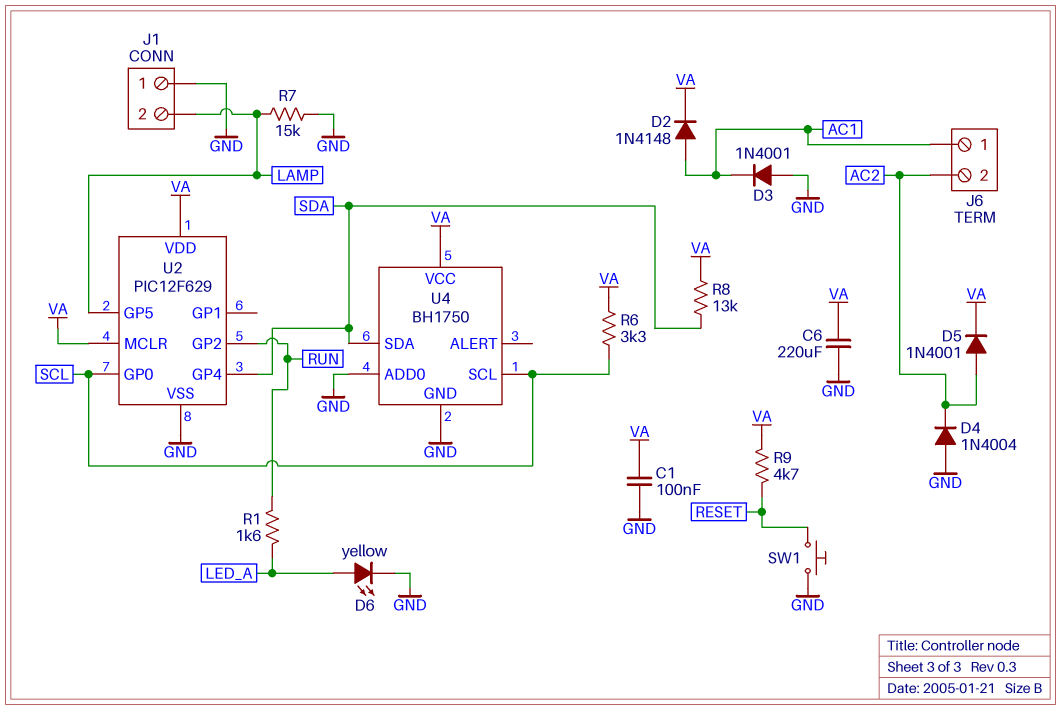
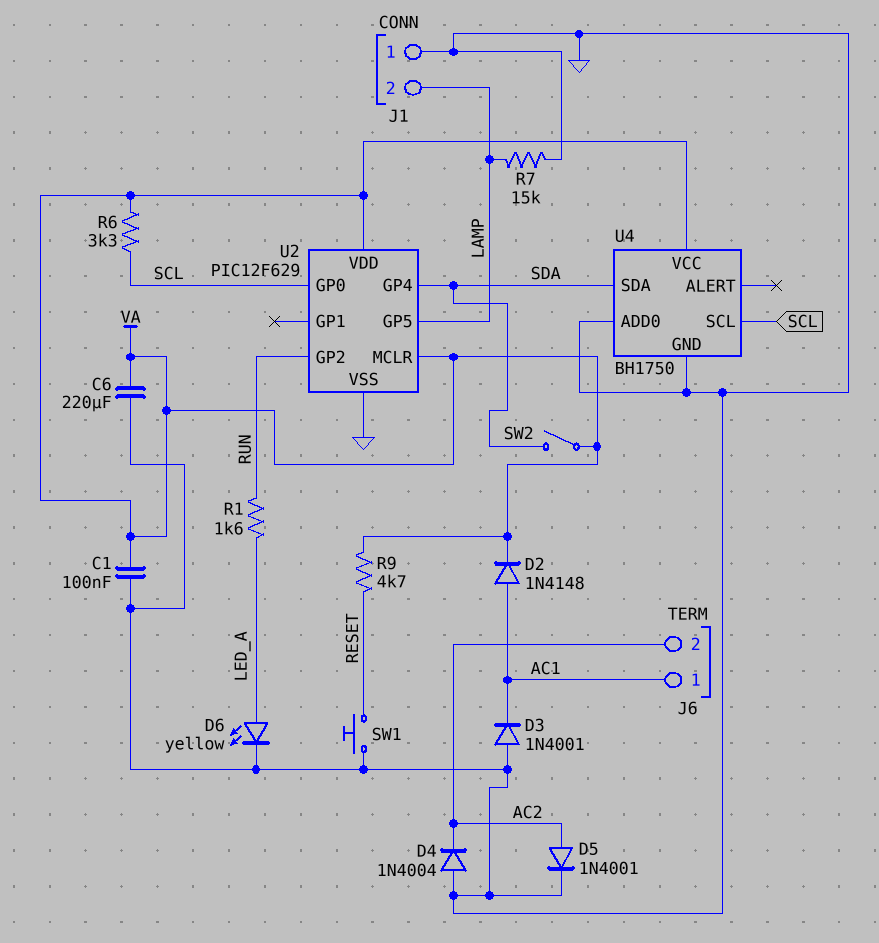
D5: diode 1N4001 (A AC2, K VA) -> diode 1N4001 (A AC2, K GND)
R8: 13k (SDA, VA) -> none
SW2: none -> switch (SDA, VA)

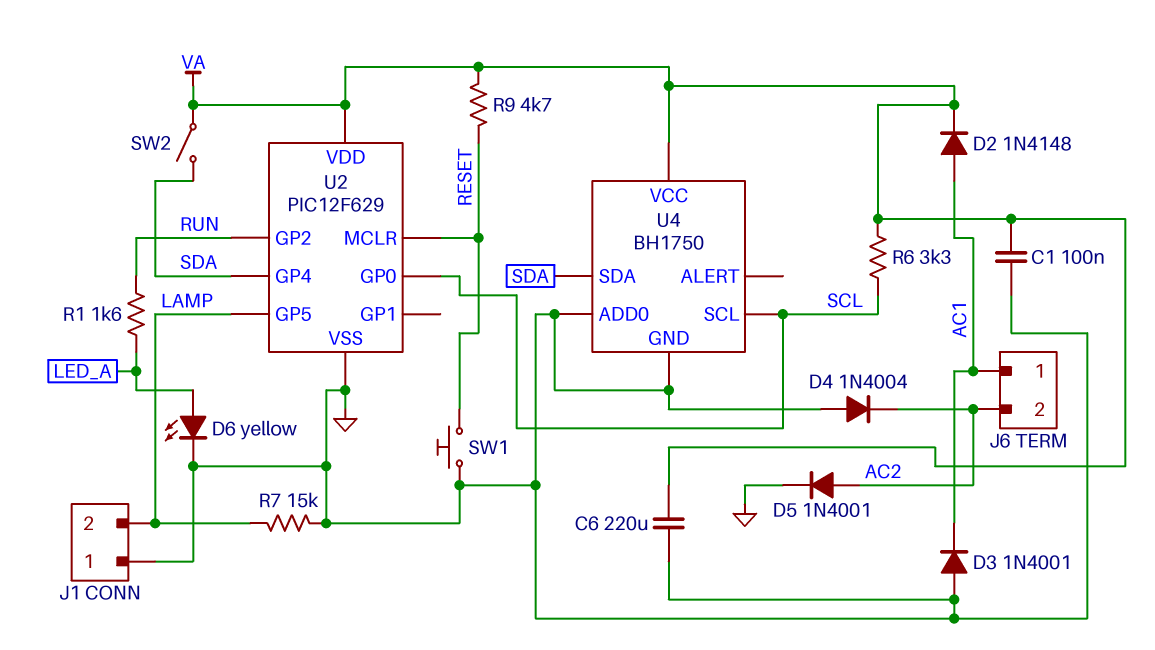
U2 pin MCLR: VA -> RESET

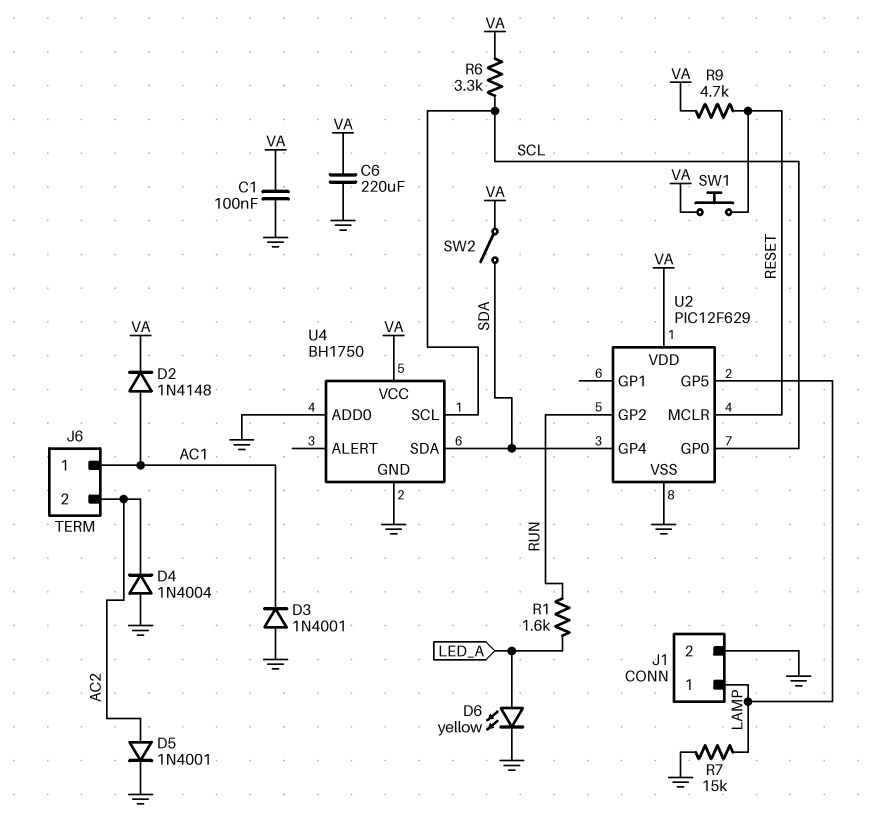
J1 pin 1: GND -> LAMP
J1 pin 2: LAMP -> GND
SW1: button (GND, RESET) -> button (RESET, VA)

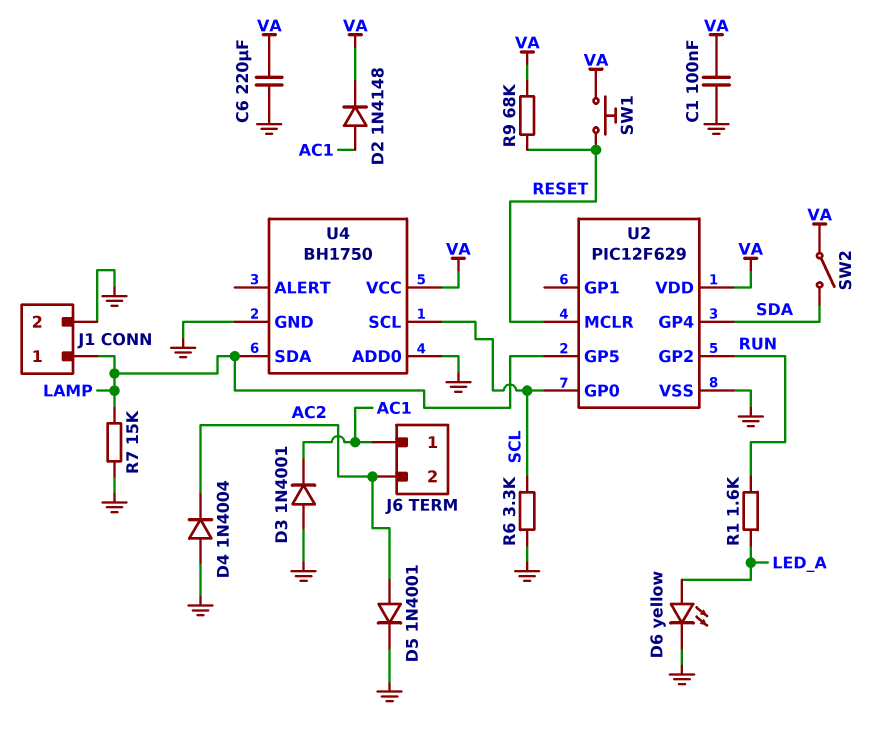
R6: 3.3k (SCL, VA) -> 3.3k (GND, SCL)
R9: 4.7k (RESET, VA) -> 68k (RESET, VA)
U4 pin SDA: SDA -> LAMP

